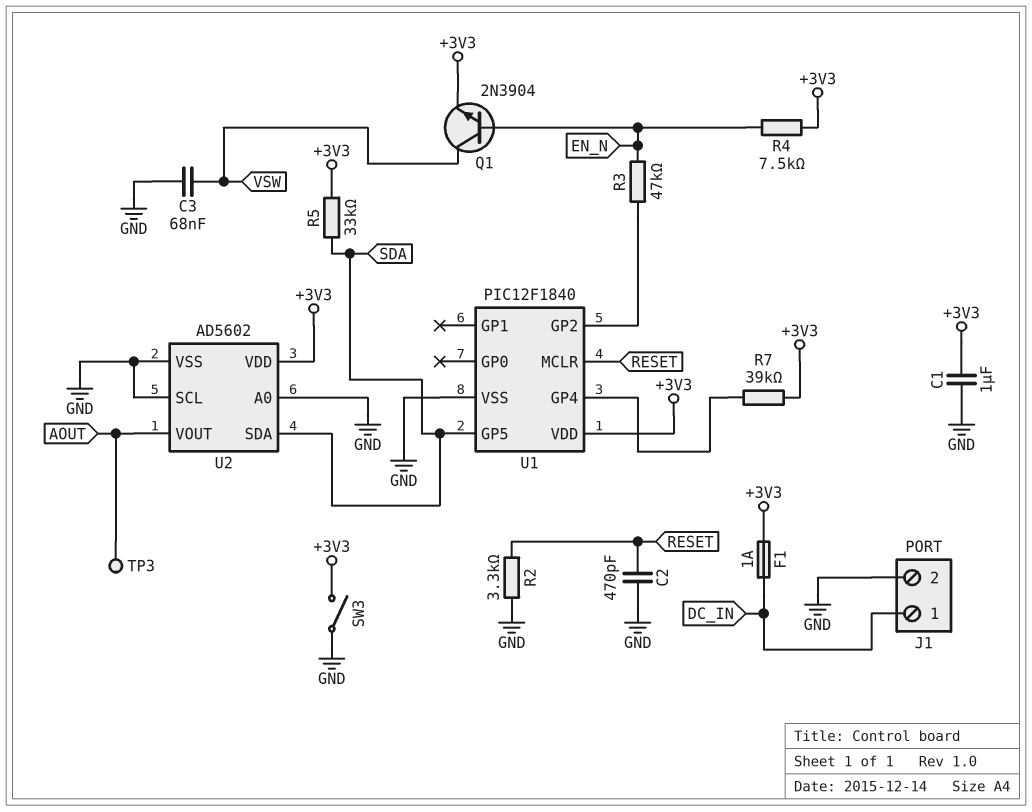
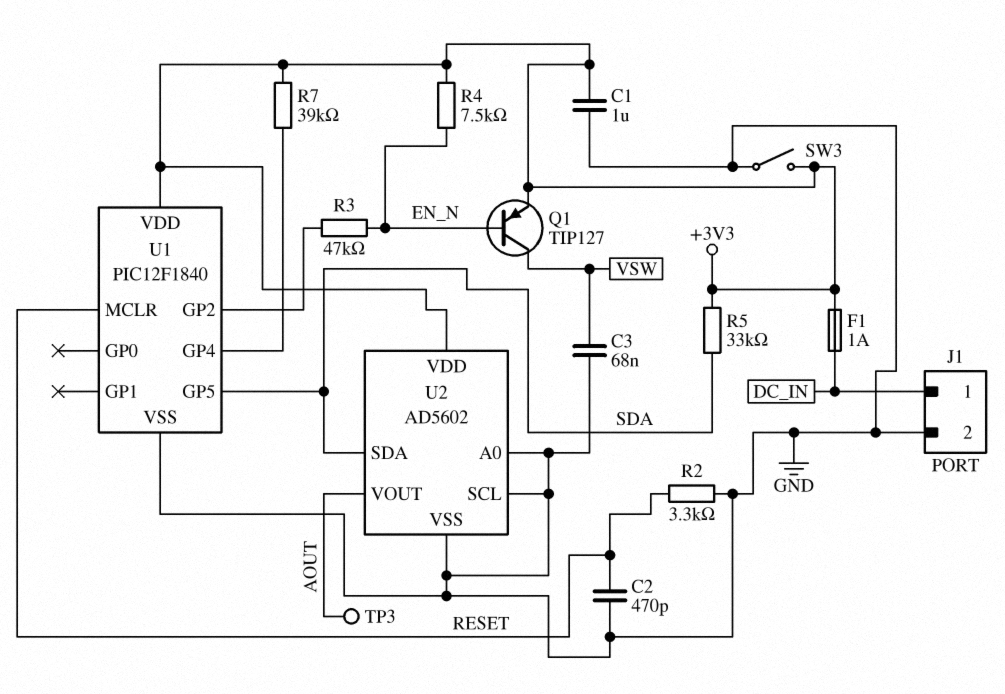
Q1: NPN 2N3904 (B EN_N, C VSW, E +3V3) -> PNP TIP127 (B EN_N, C VSW, E +3V3)

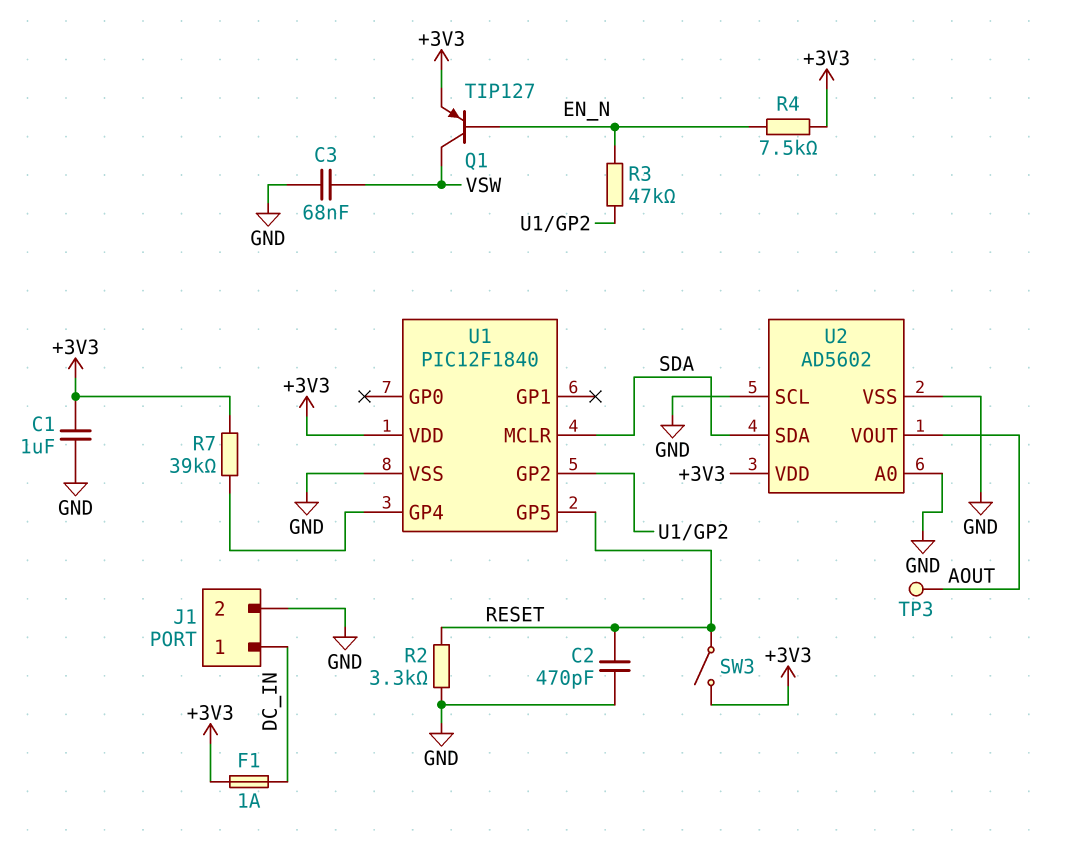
R5: 33k (+3V3, SDA) -> none
SW3: switch (+3V3, GND) -> switch (+3V3, RESET)
U1 pin GP5: SDA -> RESET
U1 pin MCLR: RESET -> SDA

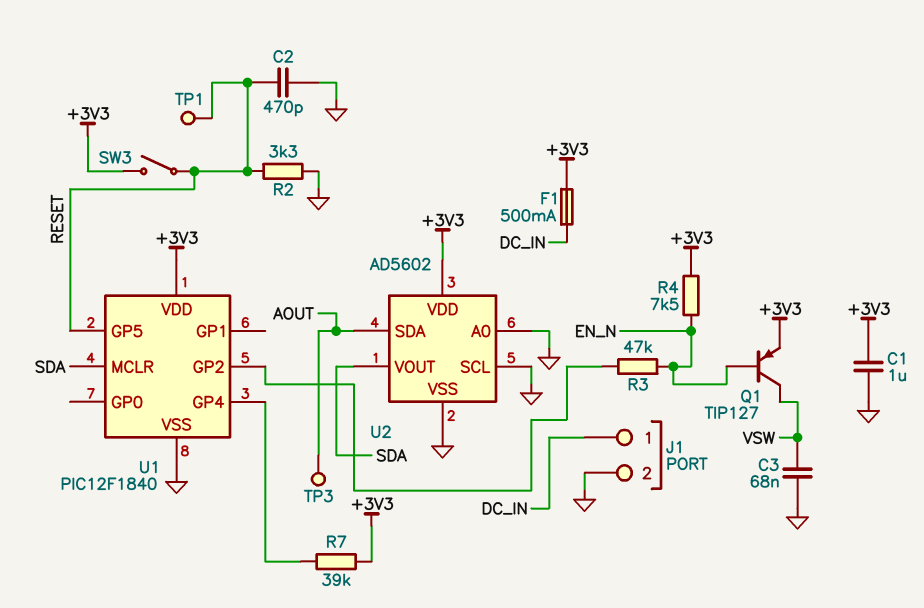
F1: 1A (+3V3, DC_IN) -> 500mA (+3V3, DC_IN)
TP1: none -> test point (RESET)
U2 pin SDA: SDA -> AOUT
U2 pin VOUT: AOUT -> SDA

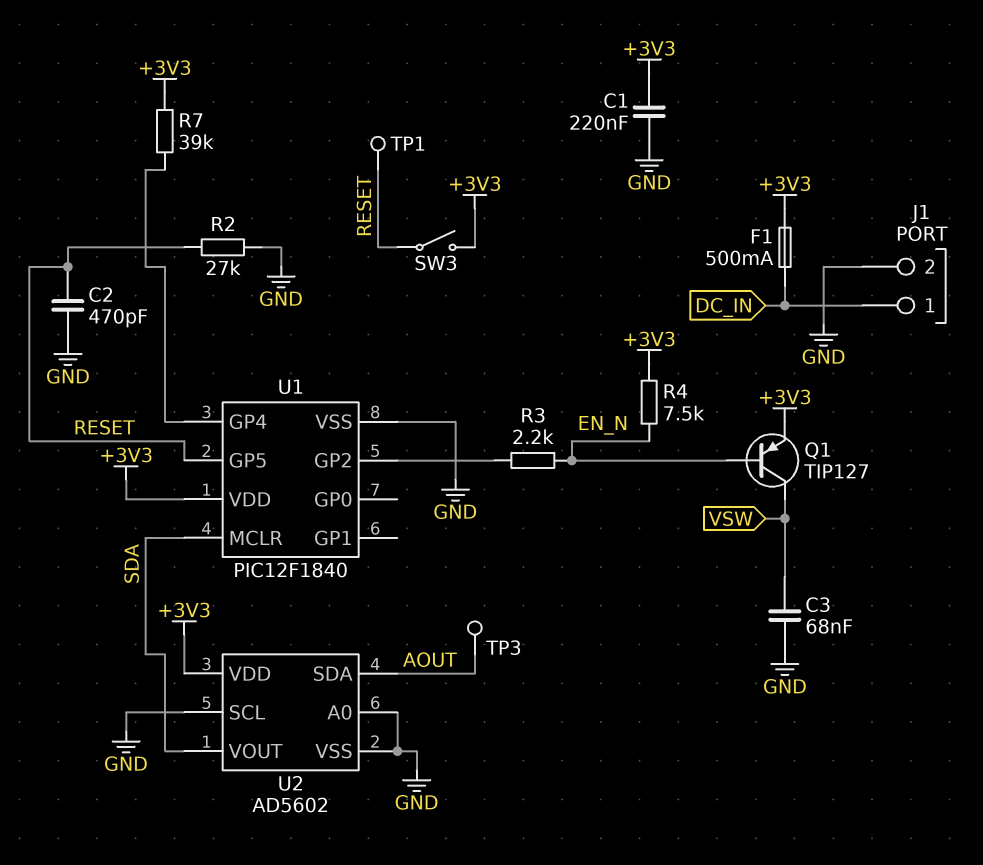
C1: 1uF (+3V3, GND) -> 220nF (+3V3, GND)
R2: 3.3k (GND, RESET) -> 27k (GND, RESET)
R3: 47k (EN_N, U1/GP2) -> 2.2k (EN_N, U1/GP2)

